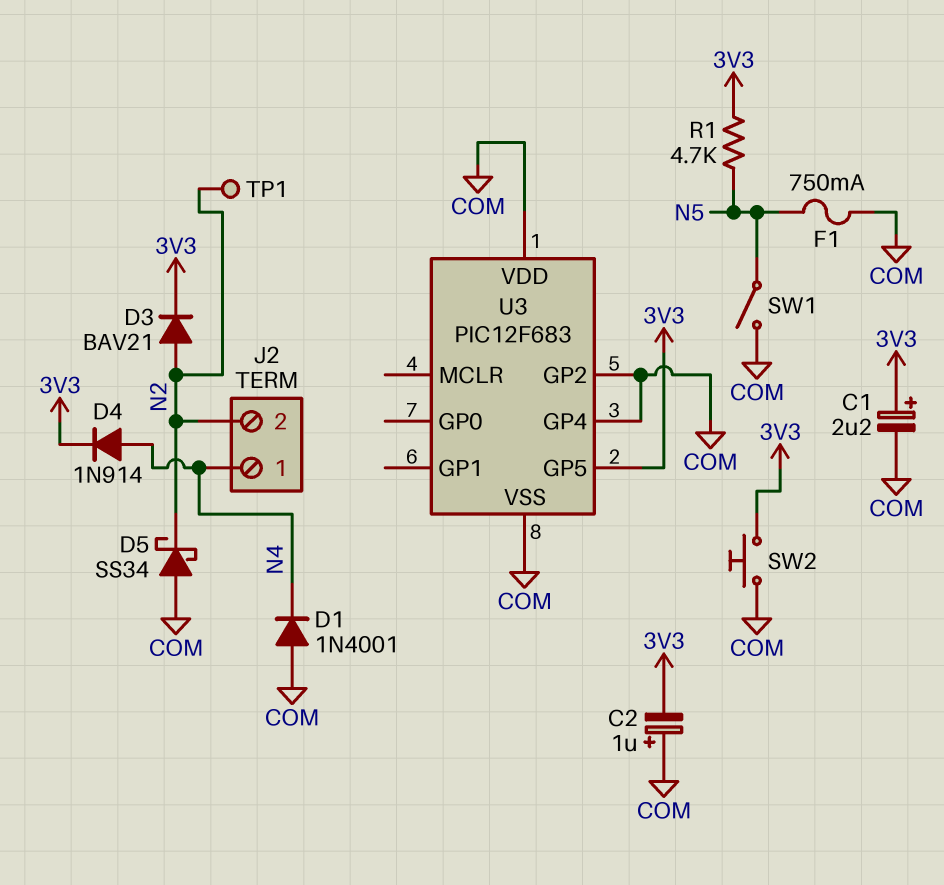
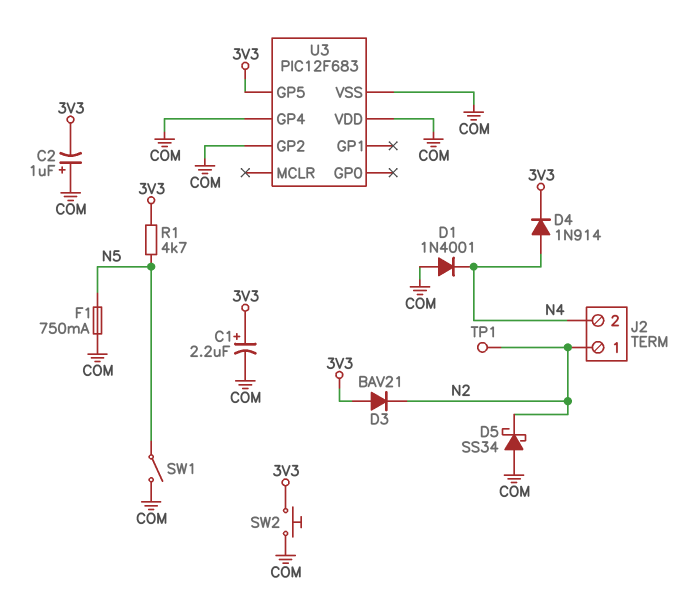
D3: diode BAV21 (A N2, K 3V3) -> diode BAV21 (A 3V3, K N2)
J2 pin 1: N4 -> N2
J2 pin 2: N2 -> N4

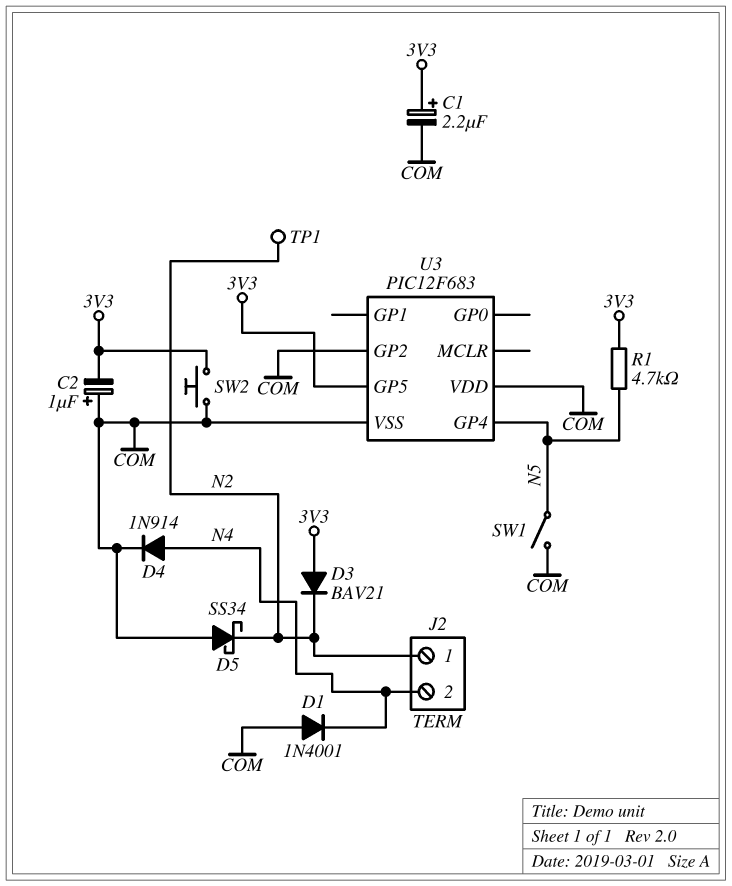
D4: diode 1N914 (A N4, K 3V3) -> diode 1N914 (A N4, K COM)
F1: 750mA (COM, N5) -> none
U3 pin GP4: COM -> N5

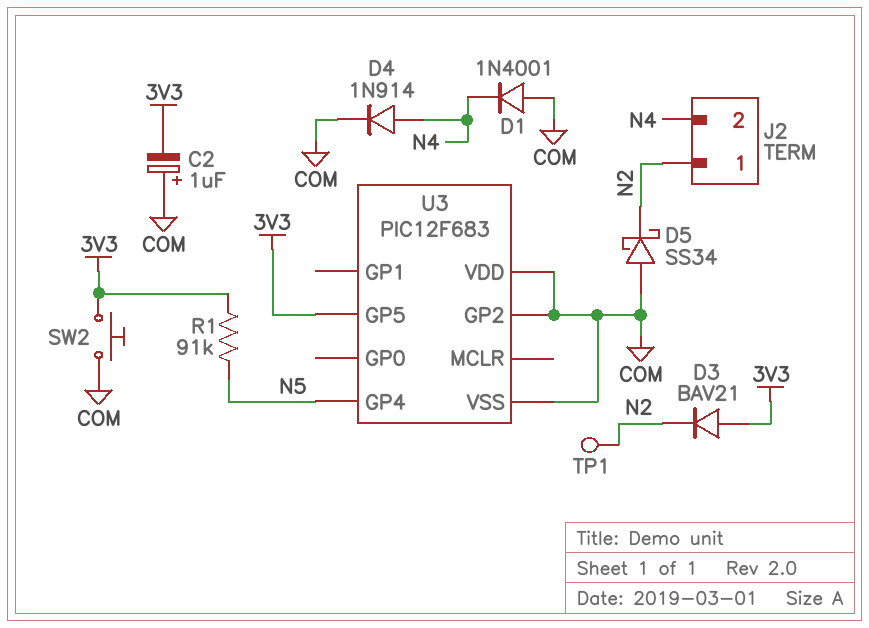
C1: 2.2uF (plus 3V3, minus COM) -> none
R1: 4.7k (3V3, N5) -> 91k (3V3, N5)
SW1: switch (COM, N5) -> none

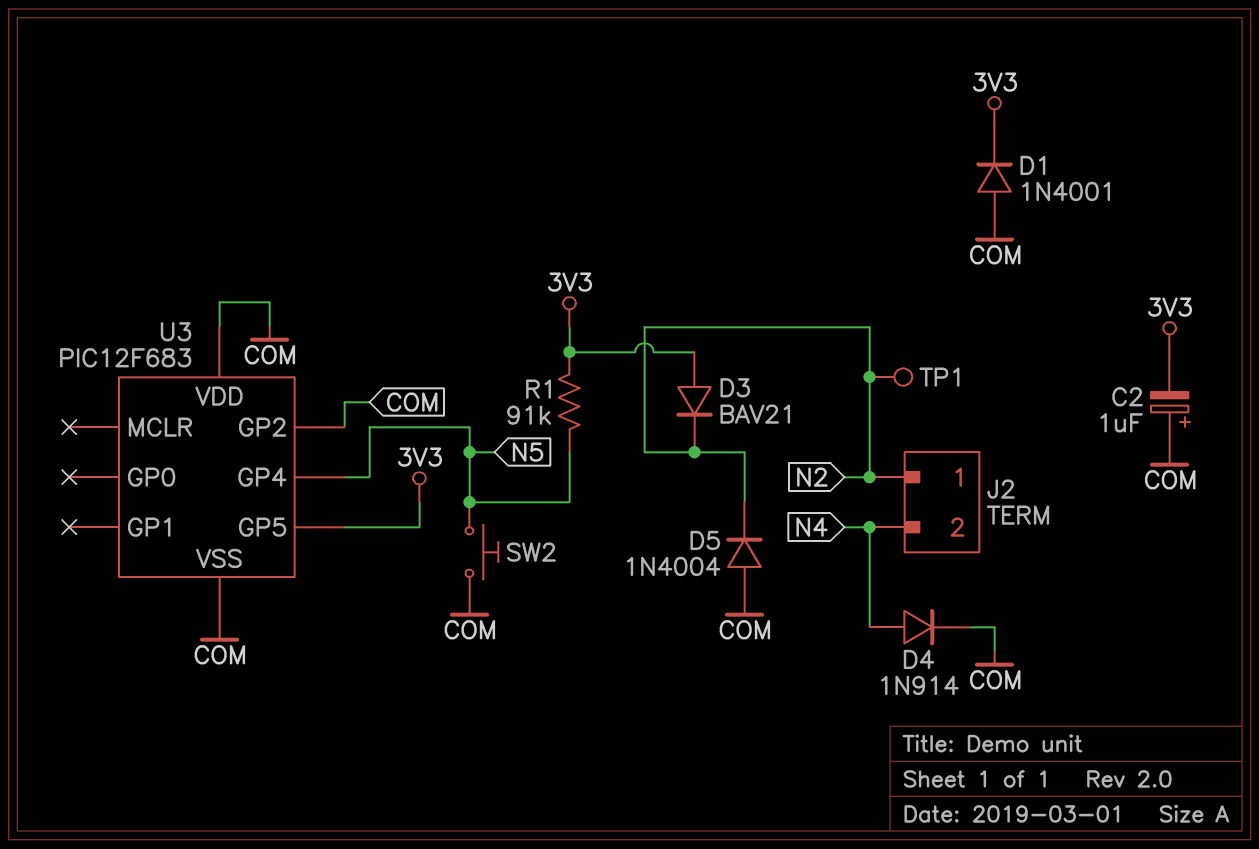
D1: diode 1N4001 (A COM, K N4) -> diode 1N4001 (A COM, K 3V3)
D5: schottky SS34 (A COM, K N2) -> diode 1N4004 (A COM, K N2)
SW2: button (3V3, COM) -> button (COM, N5)

